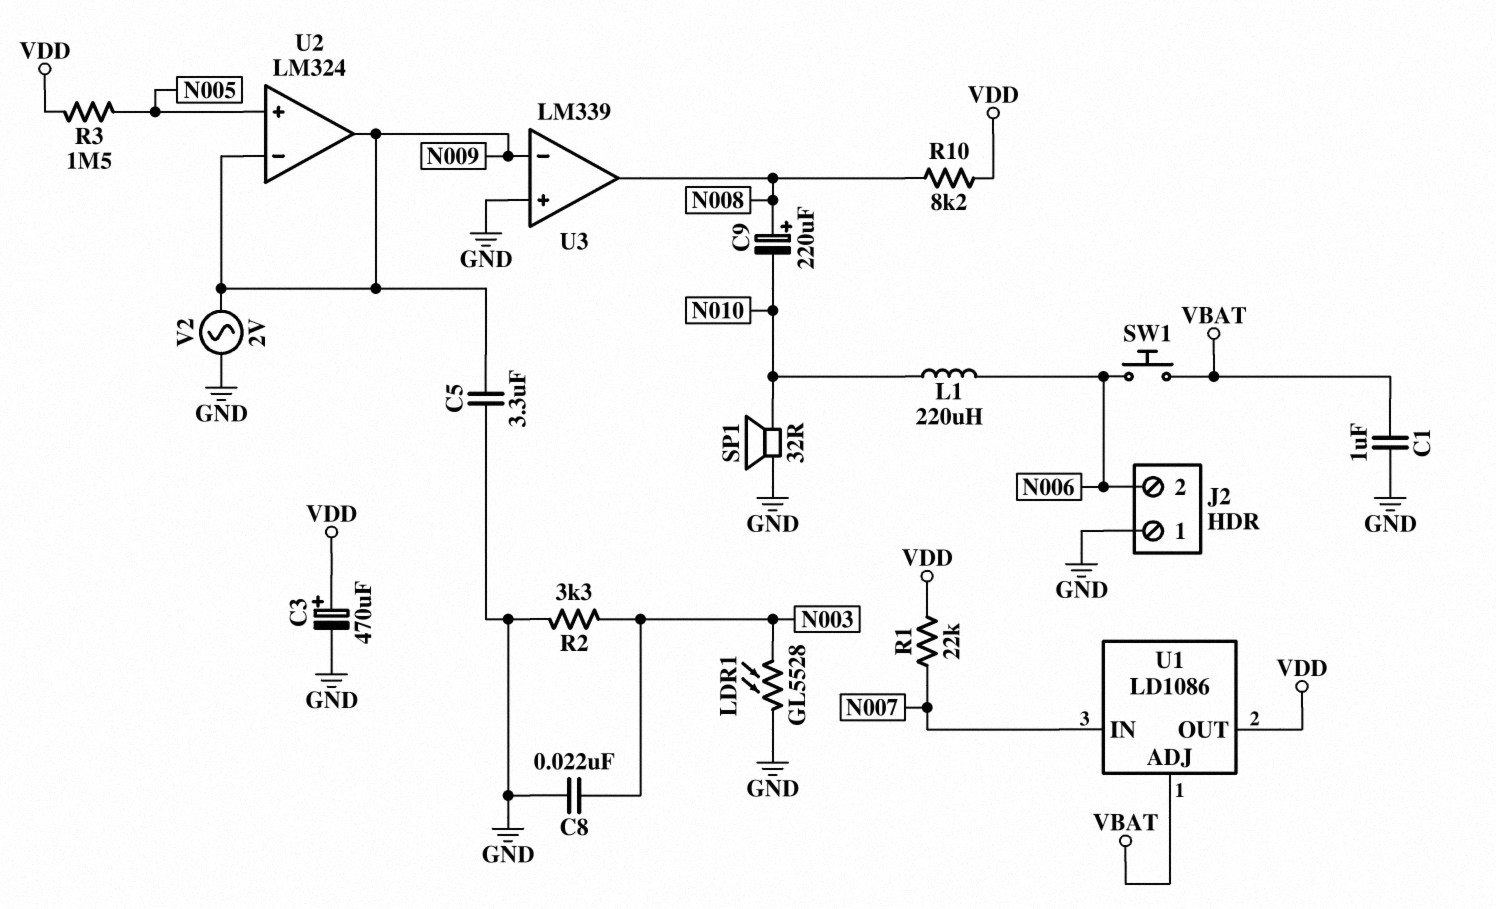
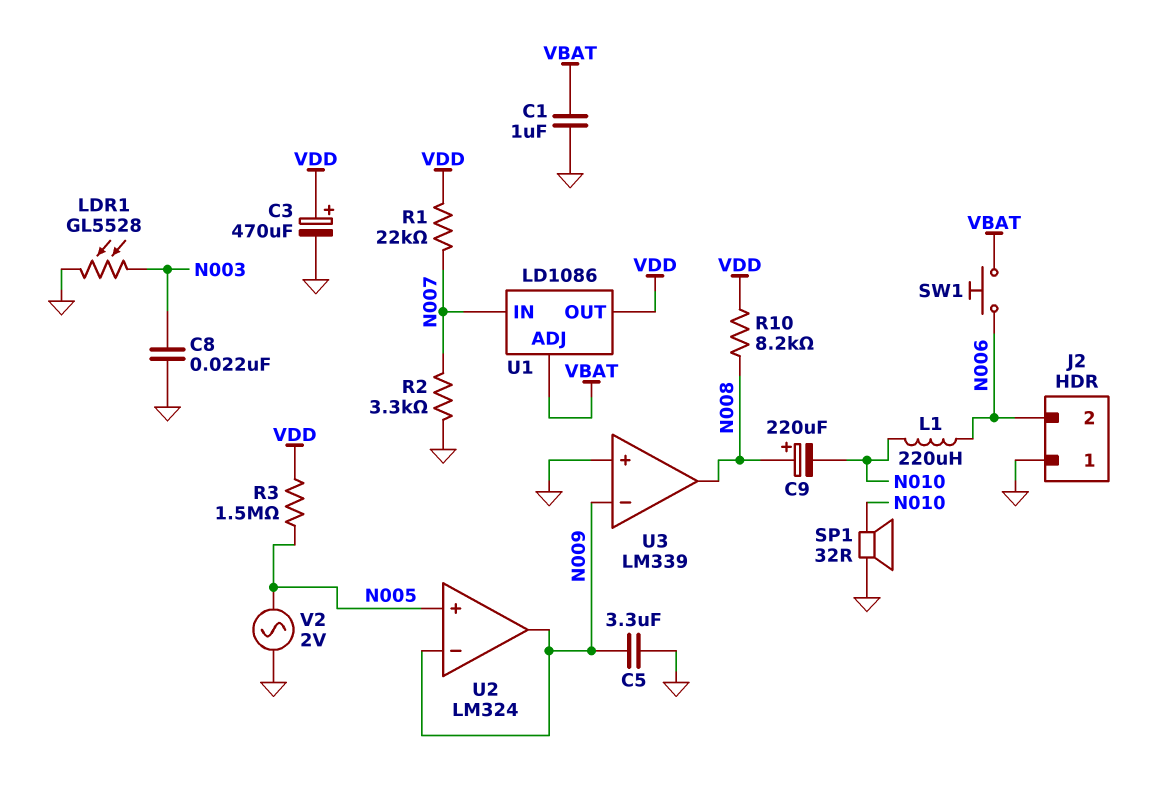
R2: 3.3k (GND, N003) -> 3.3k (GND, N007)
V2: AC 2V (GND, N009) -> AC 2V (GND, N005)

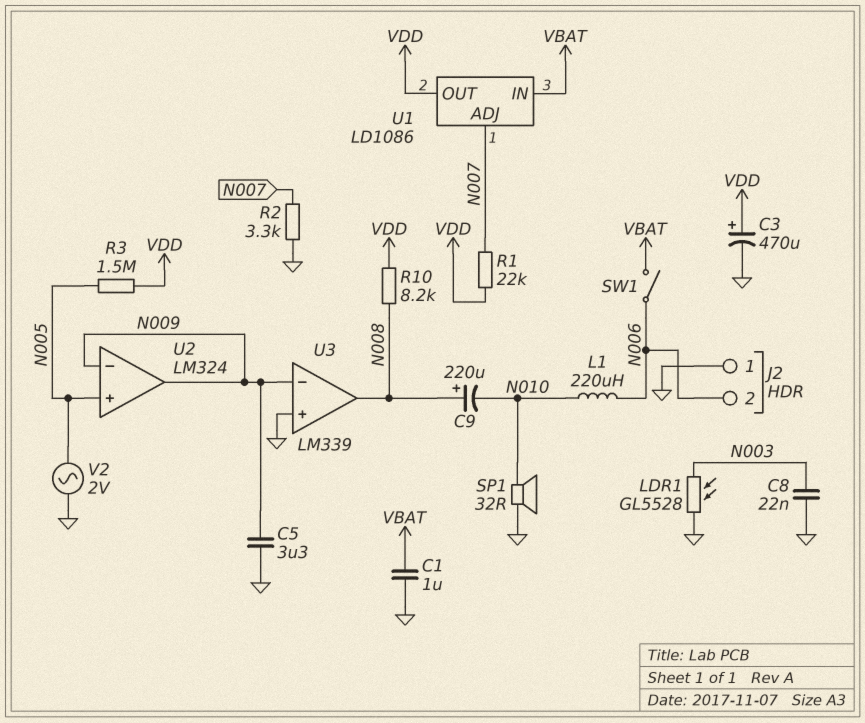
SW1: button (N006, VBAT) -> switch (N006, VBAT)
U1 pin ADJ: VBAT -> N007
U1 pin IN: N007 -> VBAT

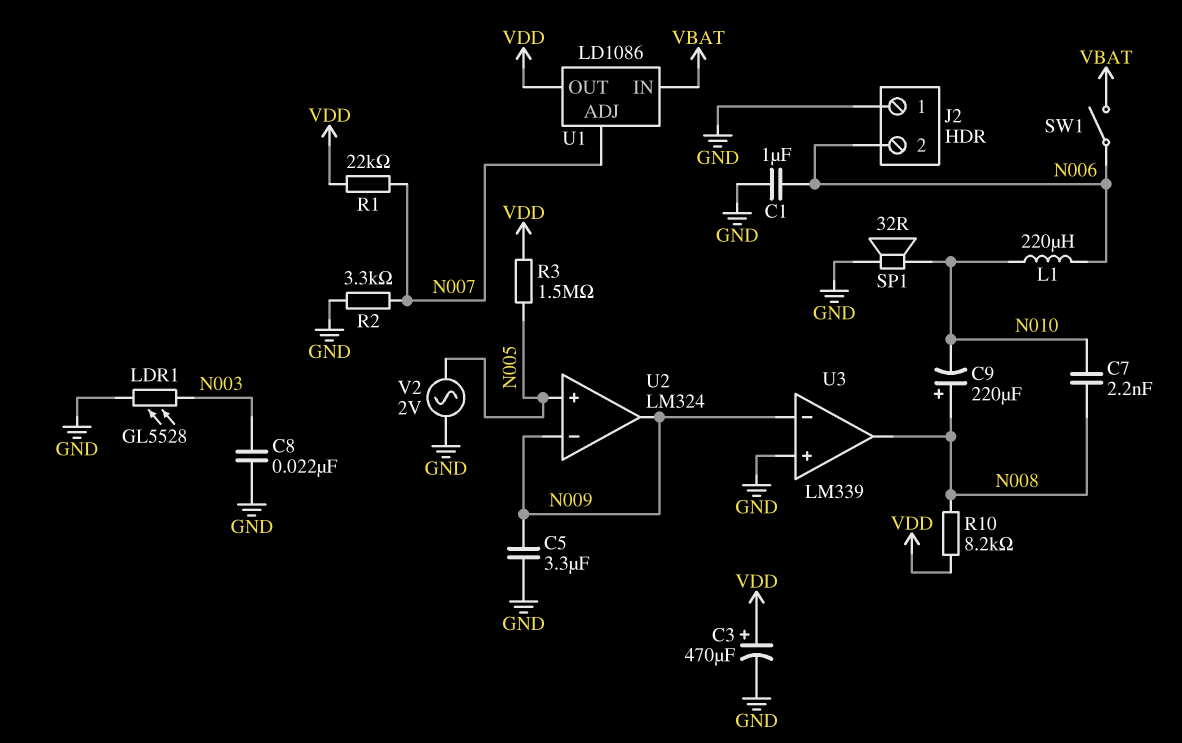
C1: 1uF (GND, VBAT) -> 1uF (GND, N006)
C7: none -> 2.2nF (N008, N010)

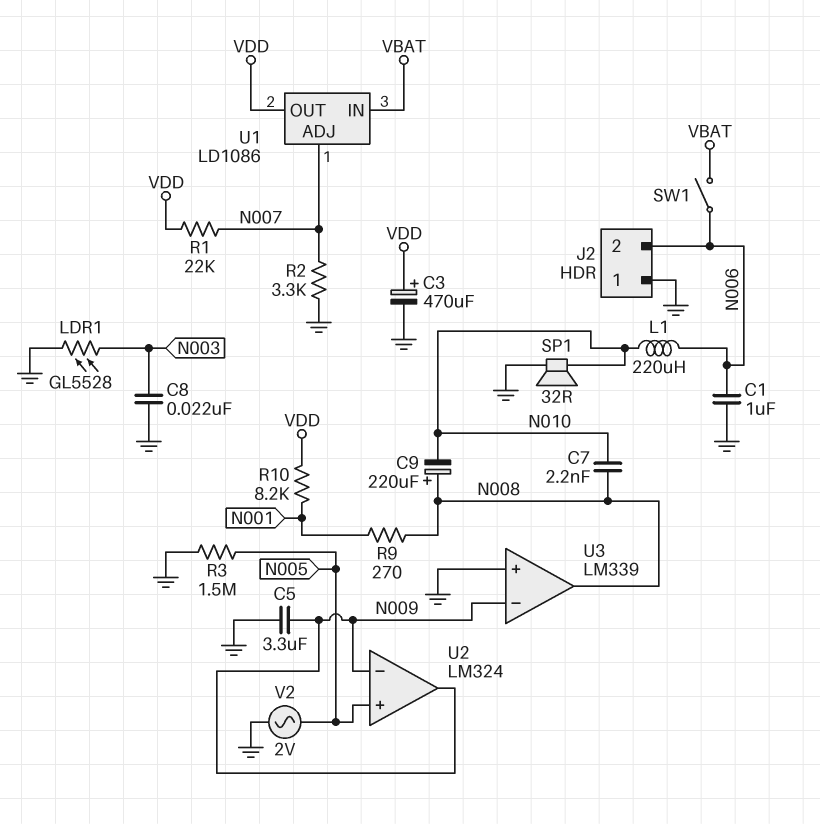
R3: 1.5M (N005, VDD) -> 1.5M (GND, N005)
R9: none -> 270 (N001, N008)
R10: 8.2k (N008, VDD) -> 8.2k (N001, VDD)

